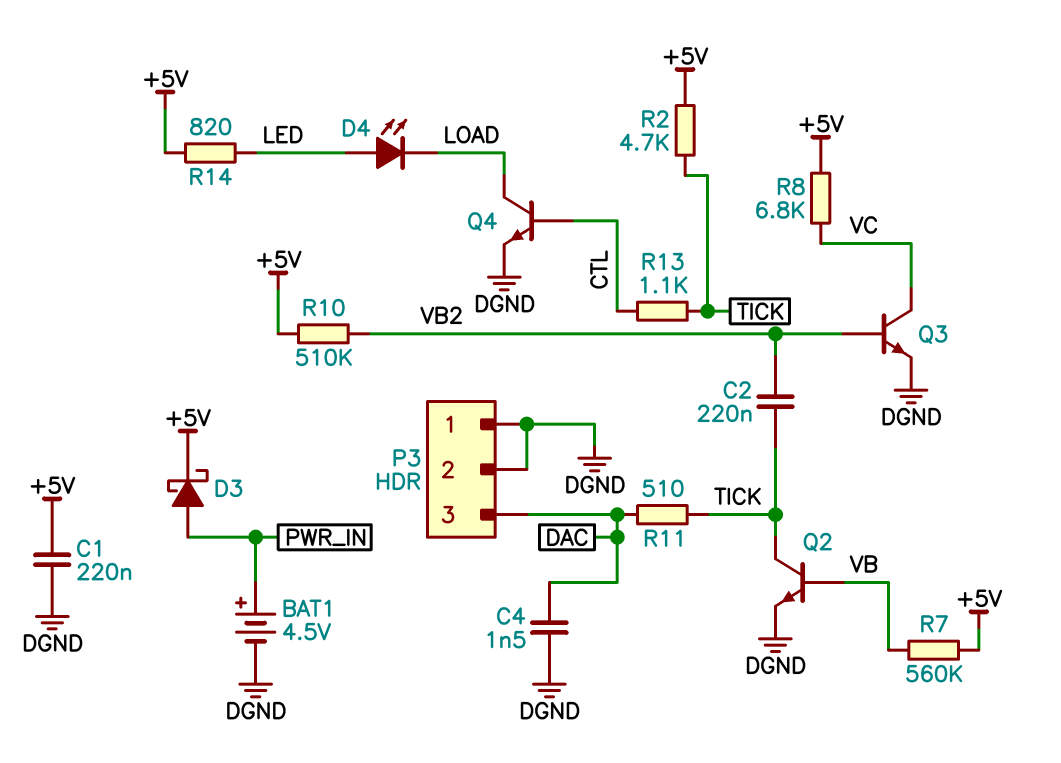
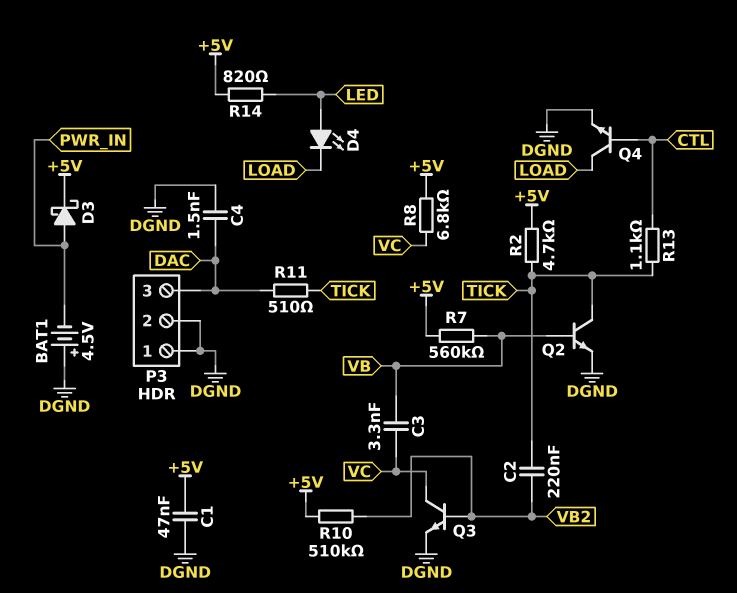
BAT1: 4.5V (plus PWR_IN, minus DGND) -> 4.5V (plus DGND, minus PWR_IN)
C1: 220nF (+5V, DGND) -> 47nF (+5V, DGND)
C3: none -> 3.3nF (VB, VC)

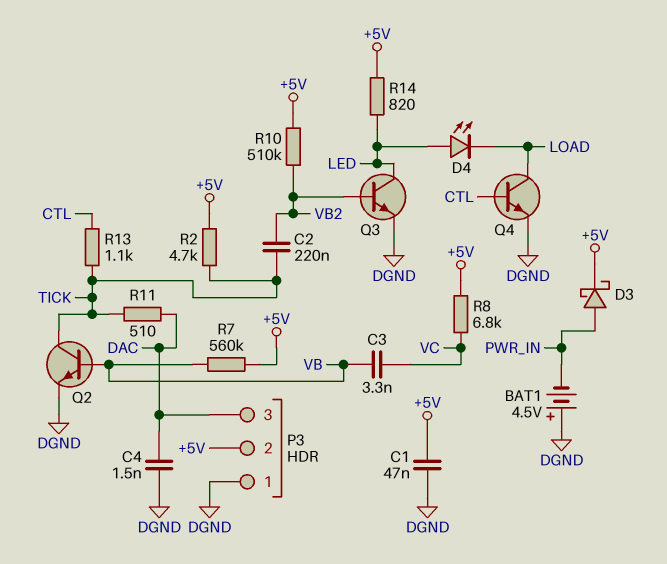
P3 pin 2: DGND -> +5V
Q3: NPN (B VB2, C VC, E DGND) -> NPN (B VB2, C LED, E DGND)

